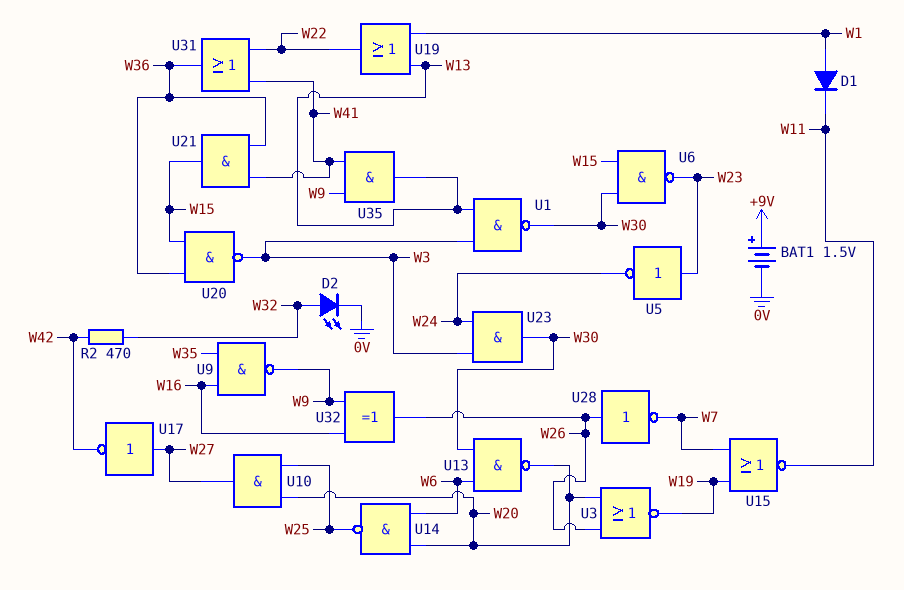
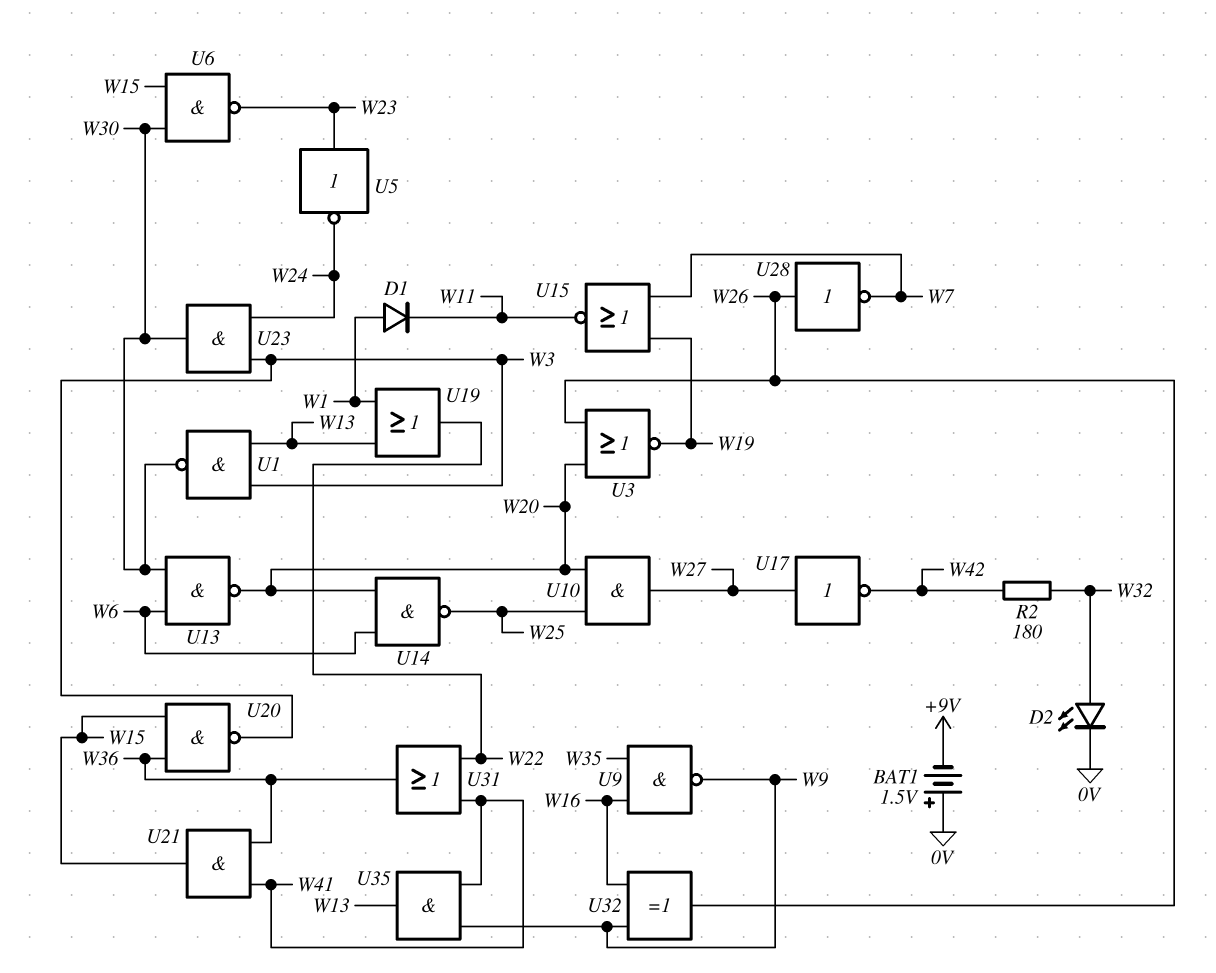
BAT1: 1.5V (plus +9V, minus 0V) -> 1.5V (plus 0V, minus +9V)
R2: 470 (W32, W42) -> 180 (W32, W42)

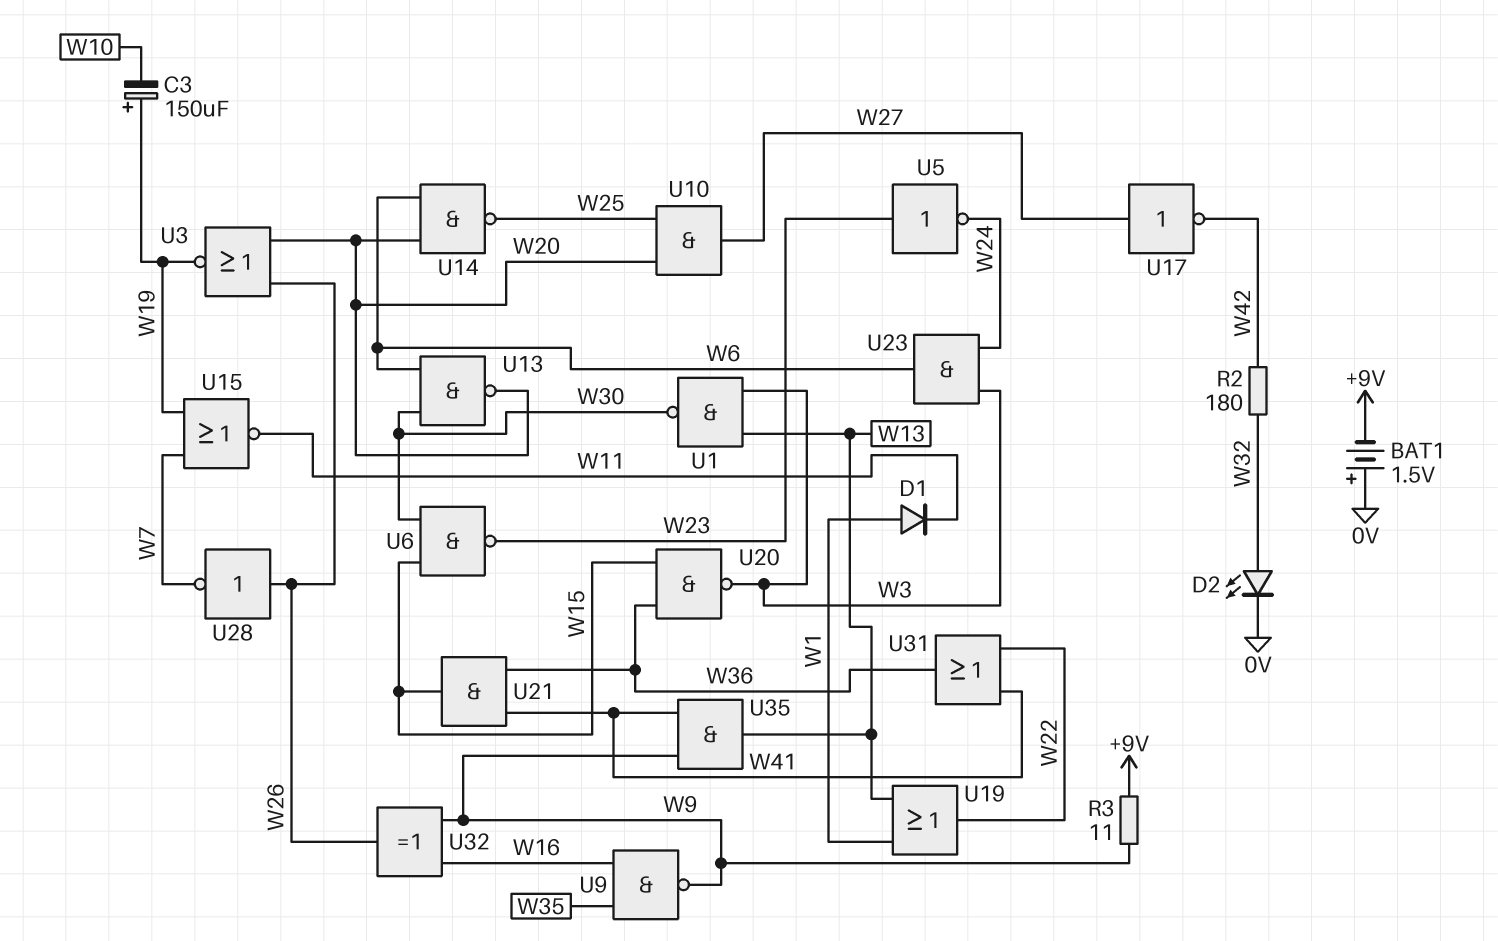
C3: none -> 150uF (plus W19, minus W10)
R3: none -> 11 (+9V, W9)
U23: AND (in W3, in W24, out W30) -> AND (in W3, in W24, out W6)

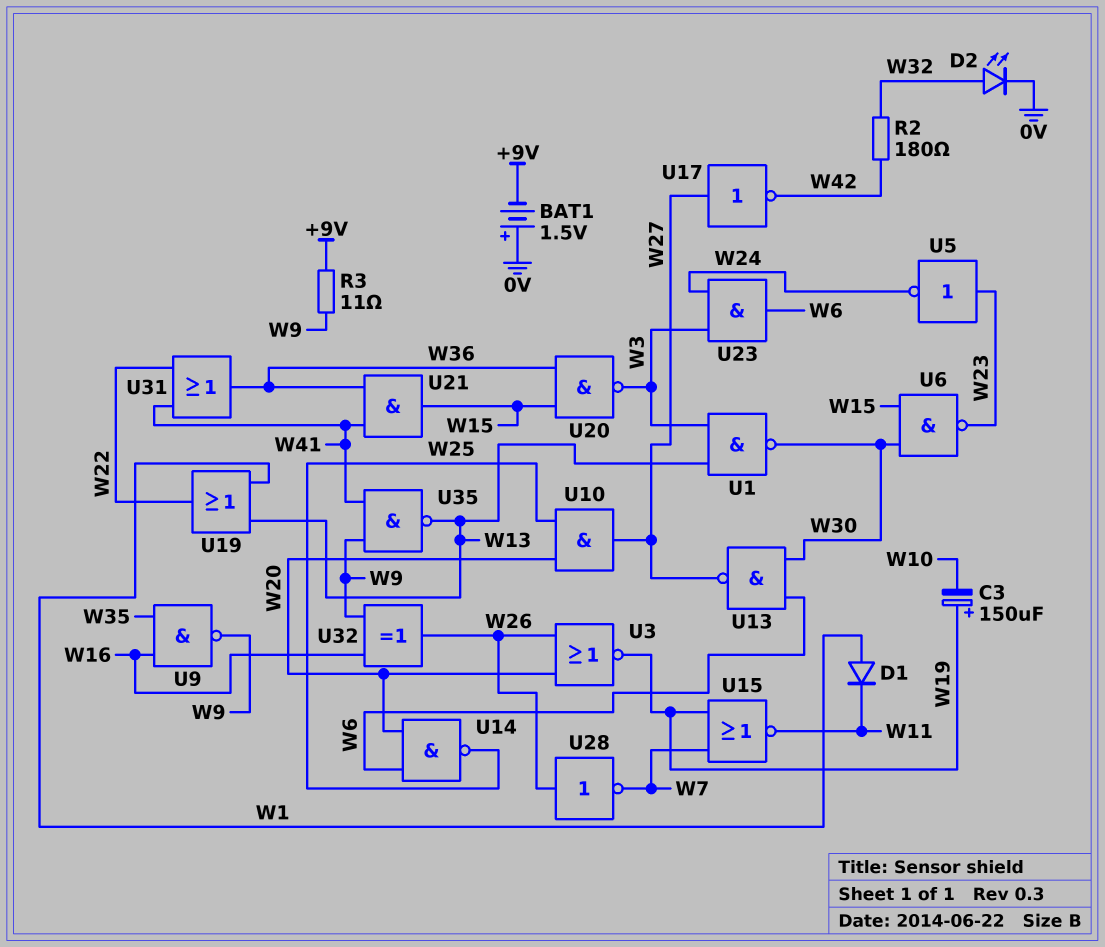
U13: NAND (in W6, in W30, out W20) -> NAND (in W6, in W30, out W27)
U35: AND (in W9, in W41, out W13) -> NAND (in W9, in W41, out W13)

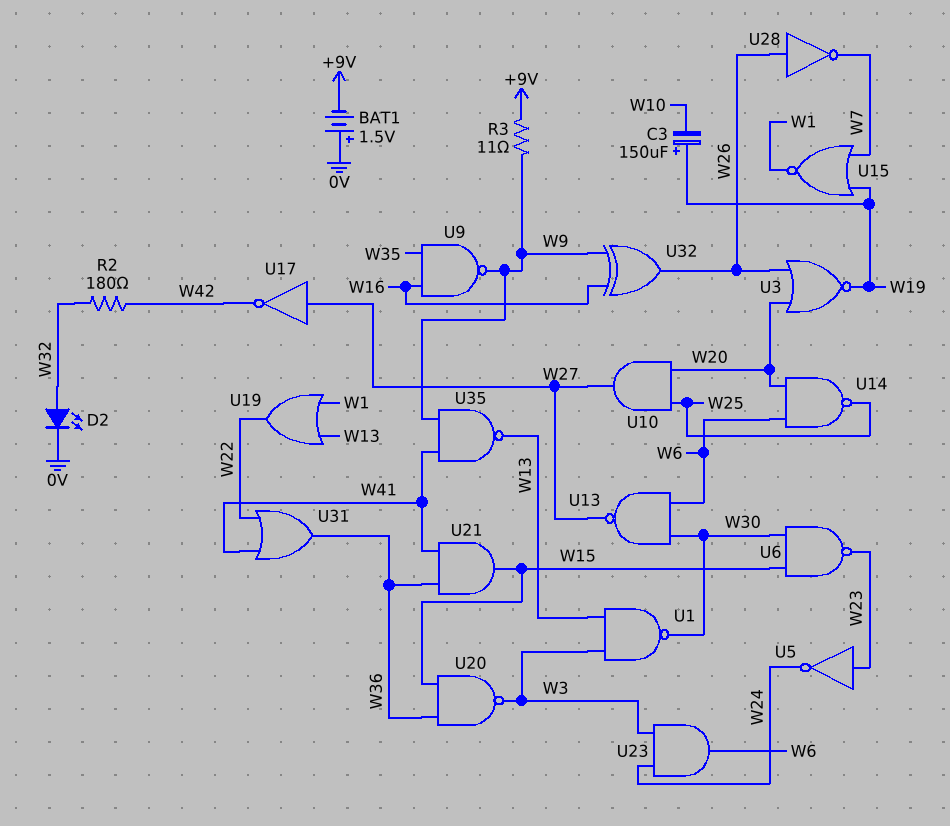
D1: diode (A W1, K W11) -> none
U15: NOR (in W7, in W19, out W11) -> NOR (in W7, in W19, out W1)

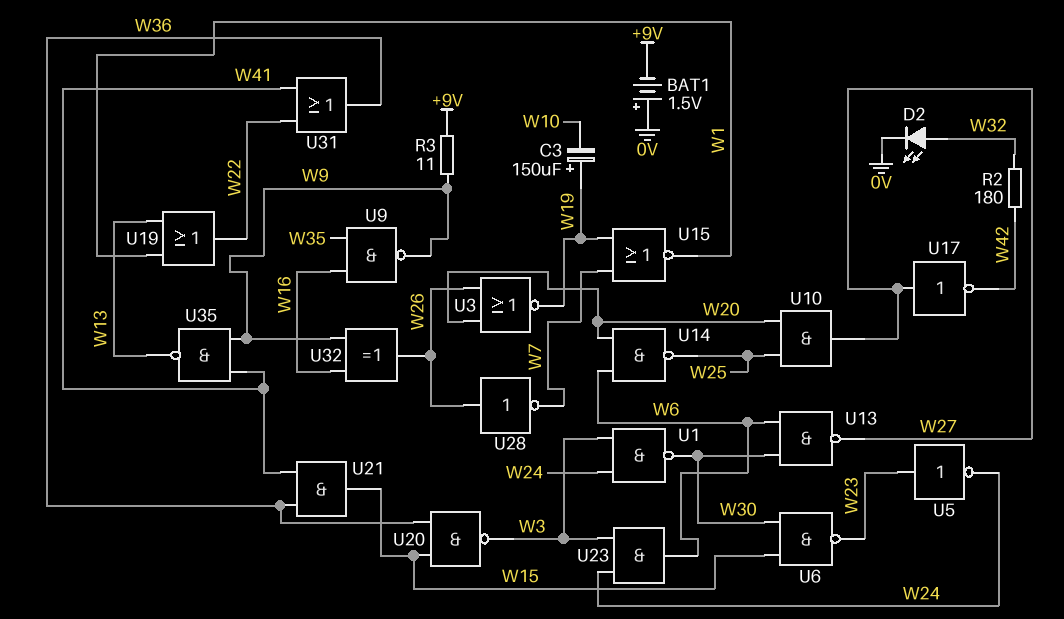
U1: NAND (in W3, in W13, out W30) -> NAND (in W3, in W24, out W30)

